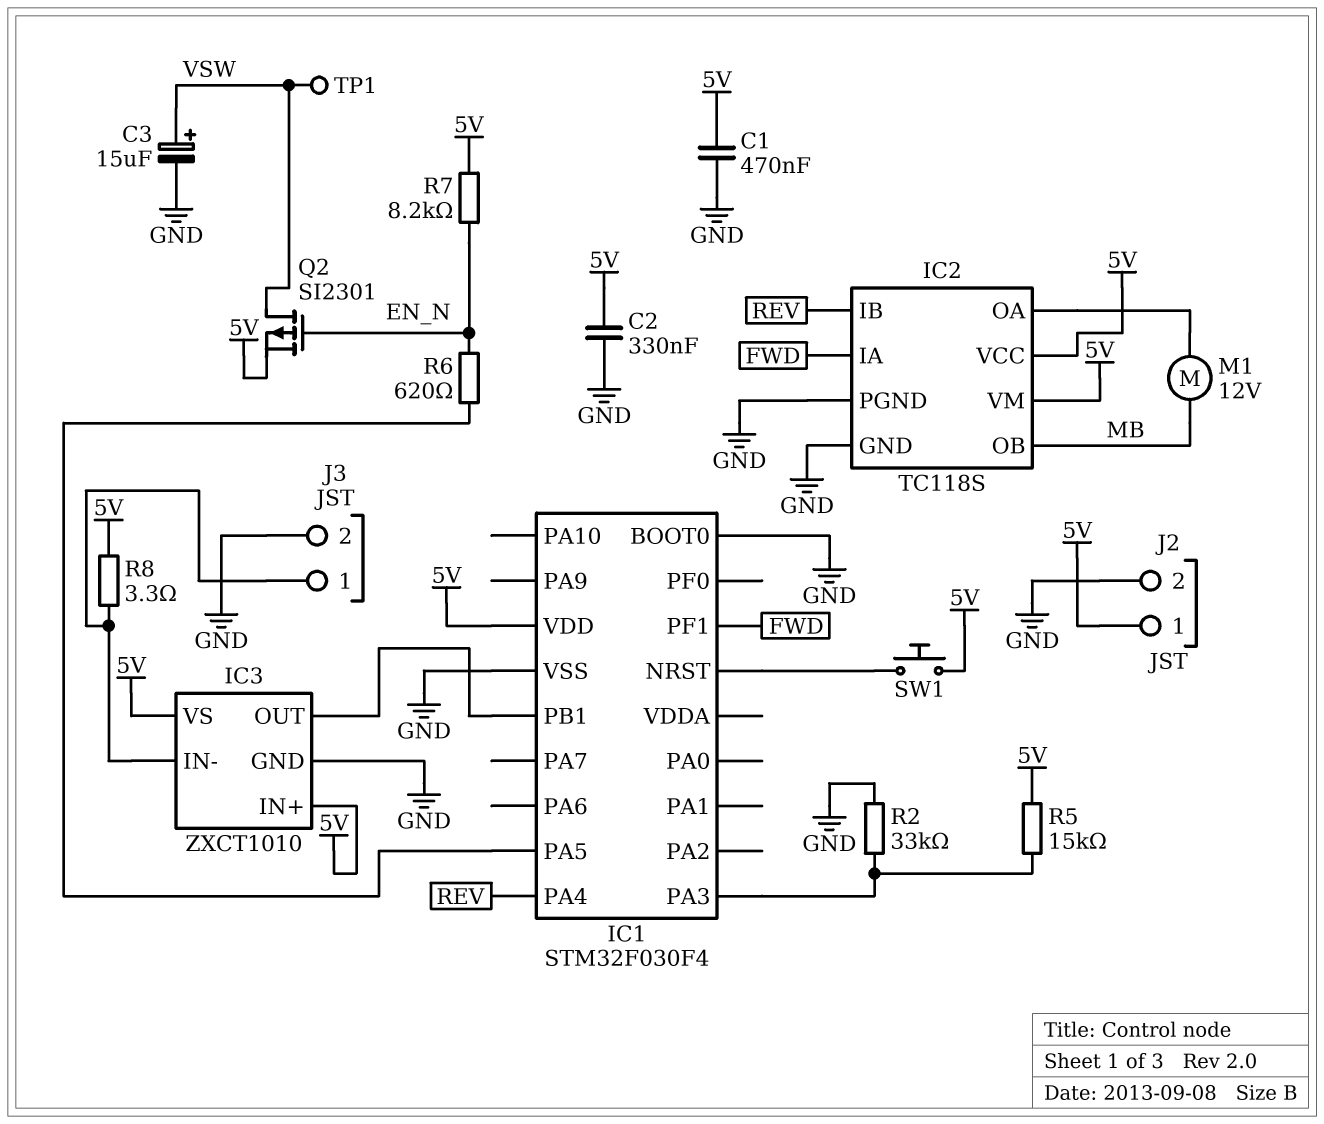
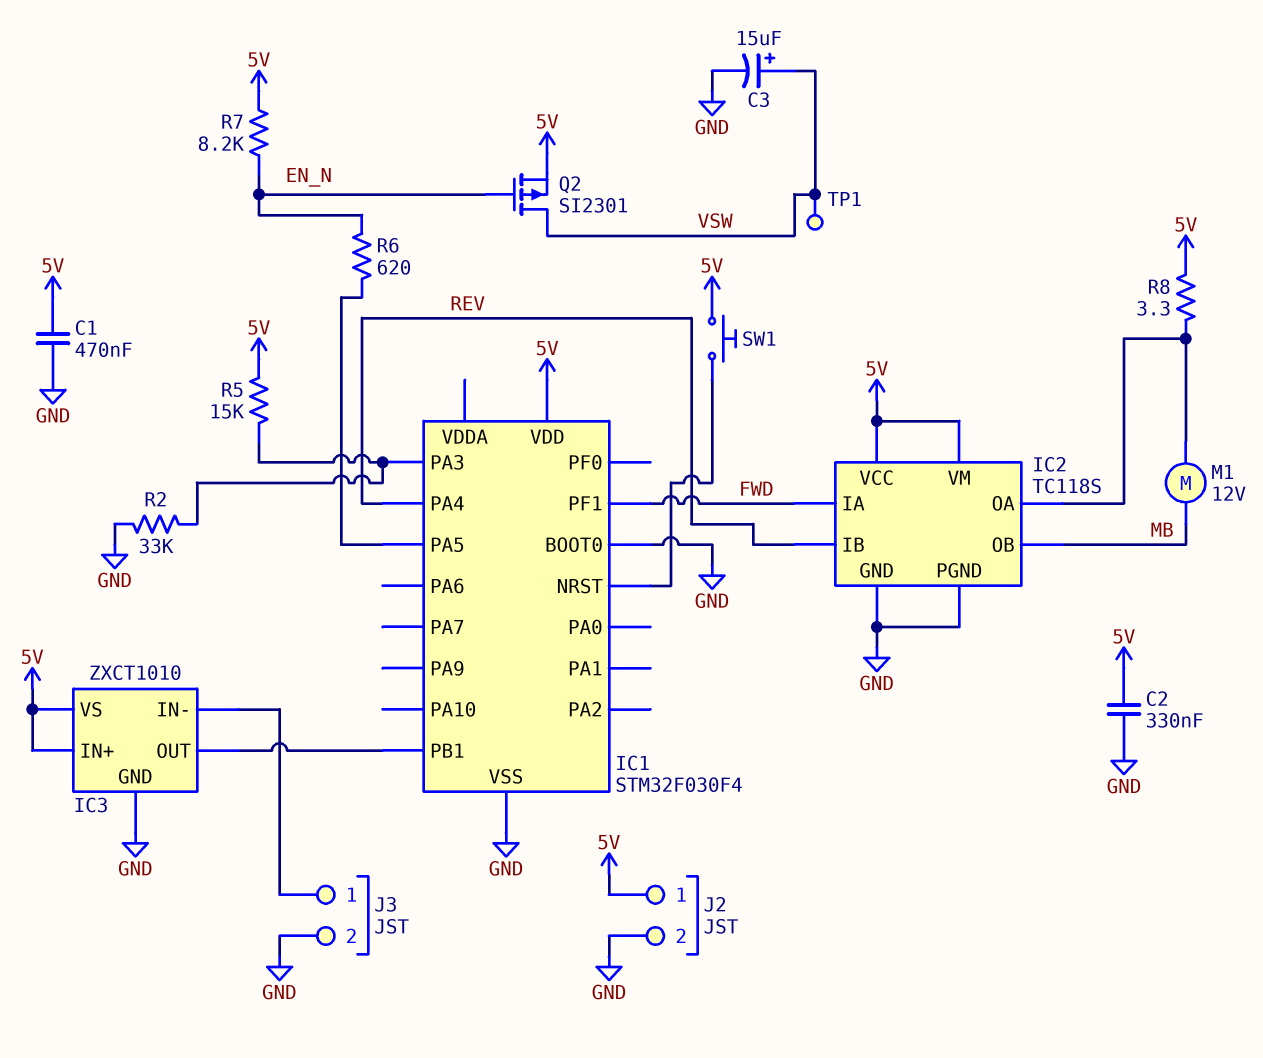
R8: 3.3 (5V, IC3/IN-) -> 3.3 (5V, IC2/OA)

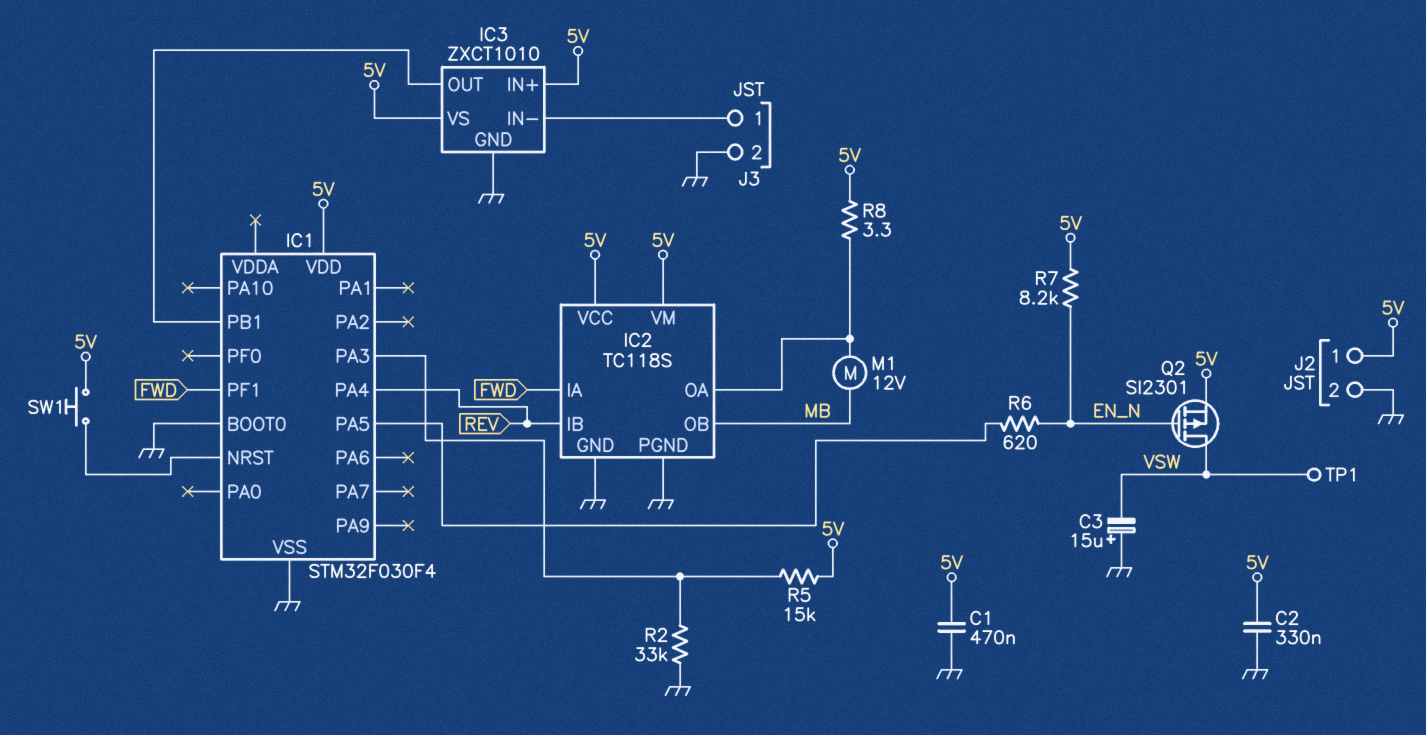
C3: 15uF (plus VSW, minus GND) -> 15uF (plus GND, minus VSW)

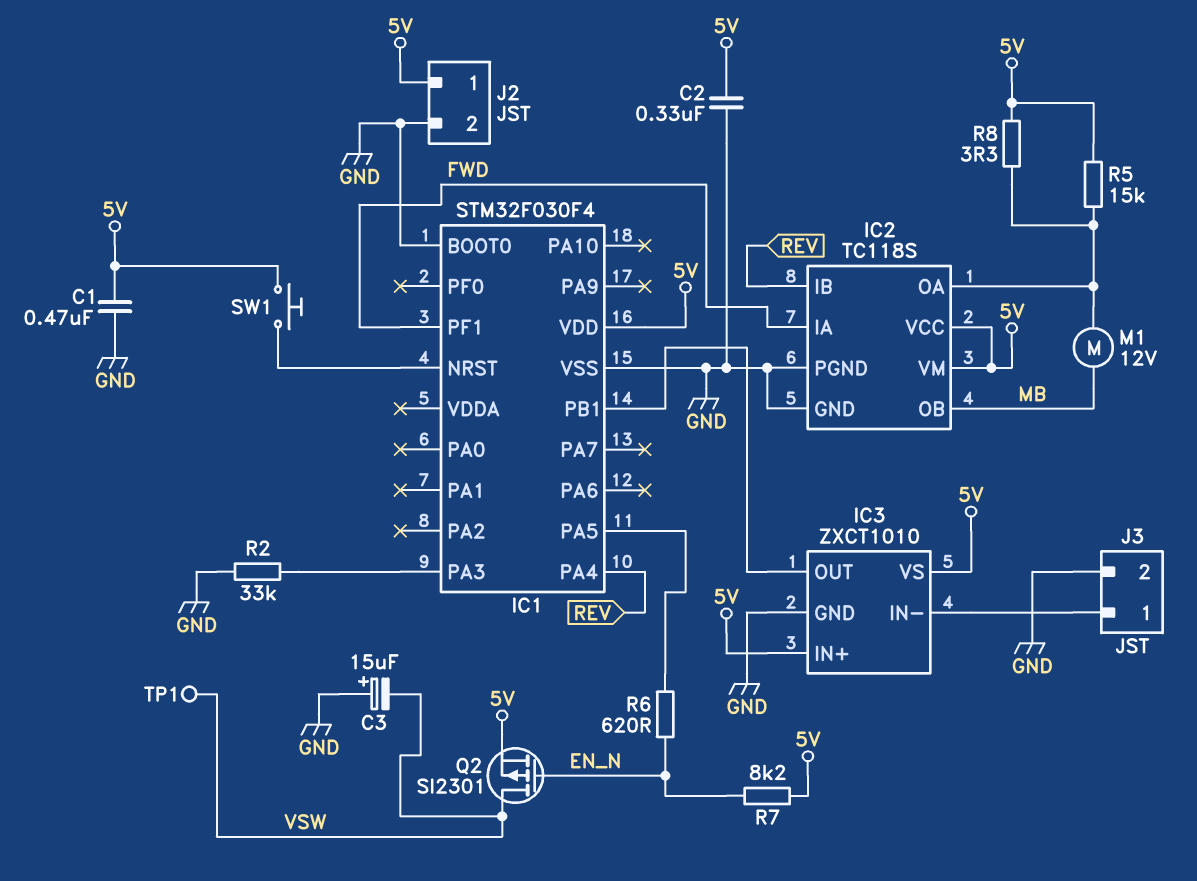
R5: 15k (5V, IC1/PA3) -> 15k (5V, IC2/OA)

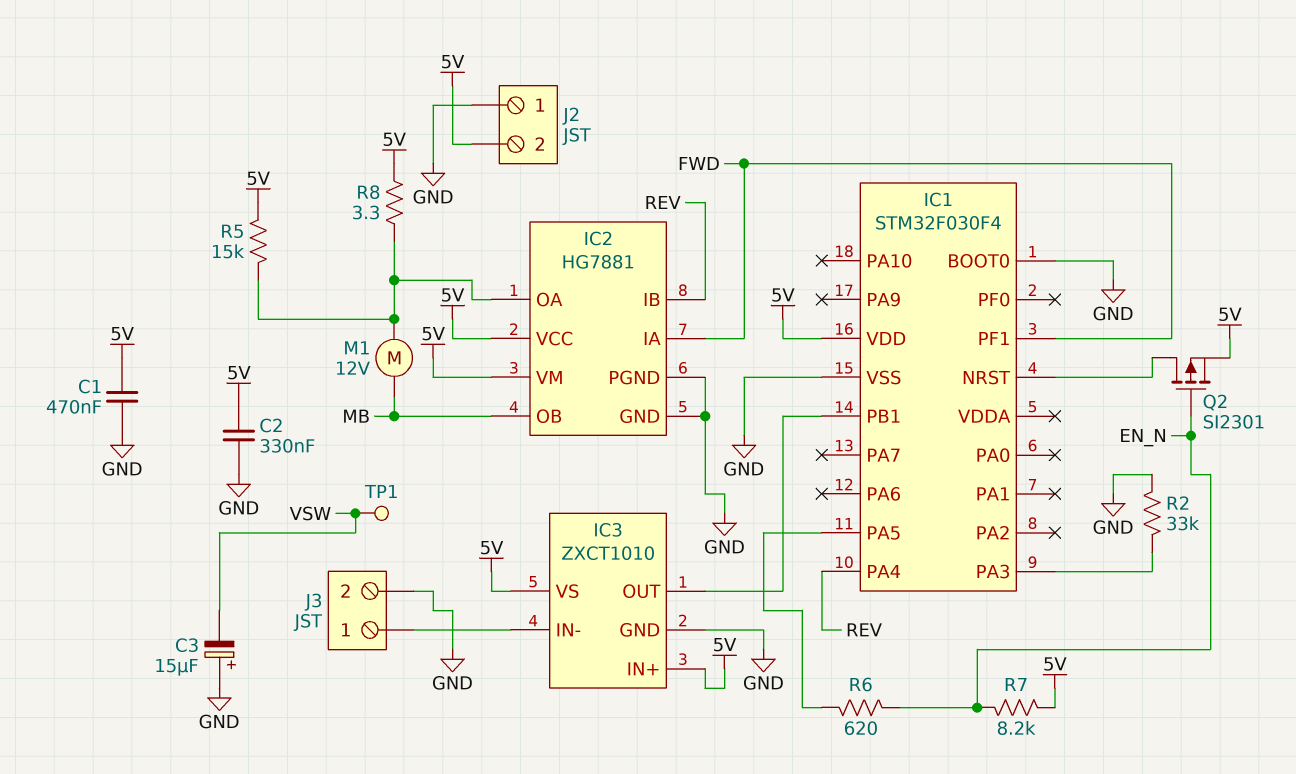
IC2: TC118S -> HG7881
J2 pin 1: 5V -> GND
J2 pin 2: GND -> 5V
Q2: PMOS SI2301 (G EN_N, D VSW, S 5V) -> PMOS SI2301 (G EN_N, D IC1/NRST, S 5V)
SW1: button (5V, IC1/NRST) -> none

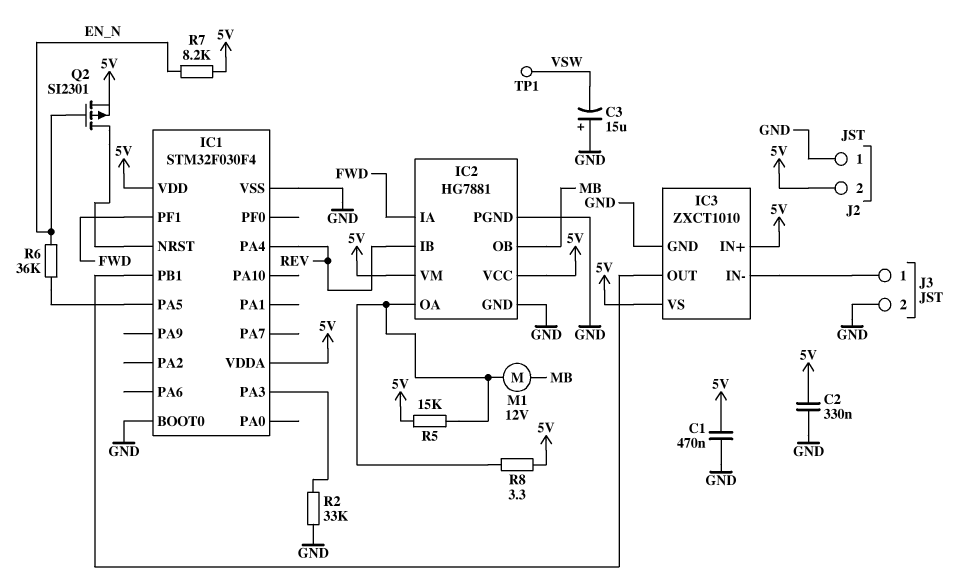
IC1 pin VDDA: none -> 5V
R6: 620 (EN_N, IC1/PA5) -> 36k (EN_N, IC1/PA5)

